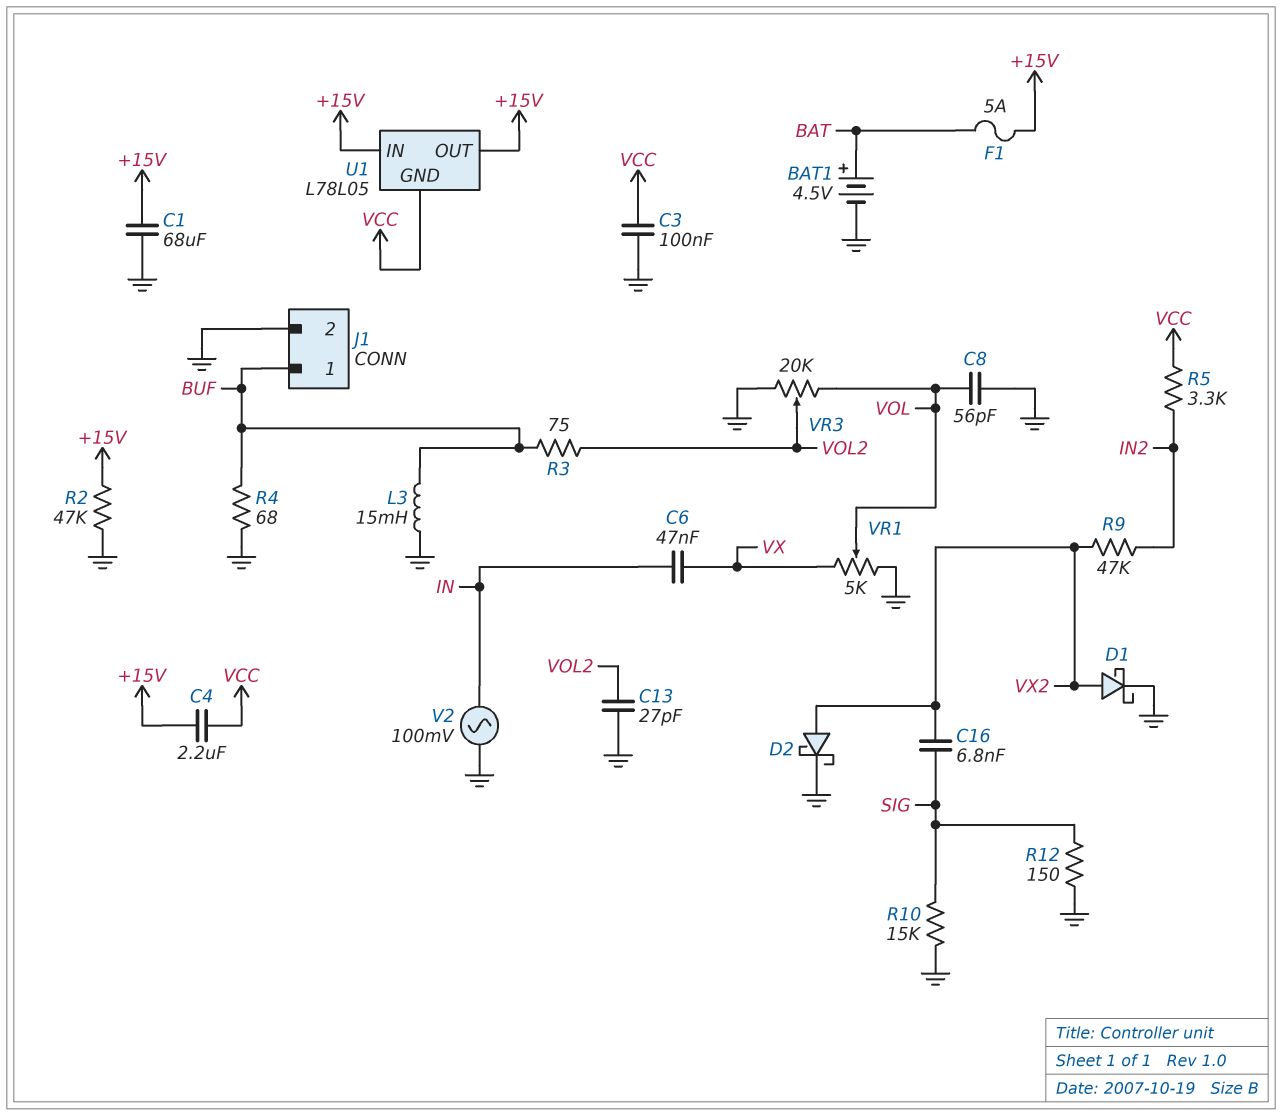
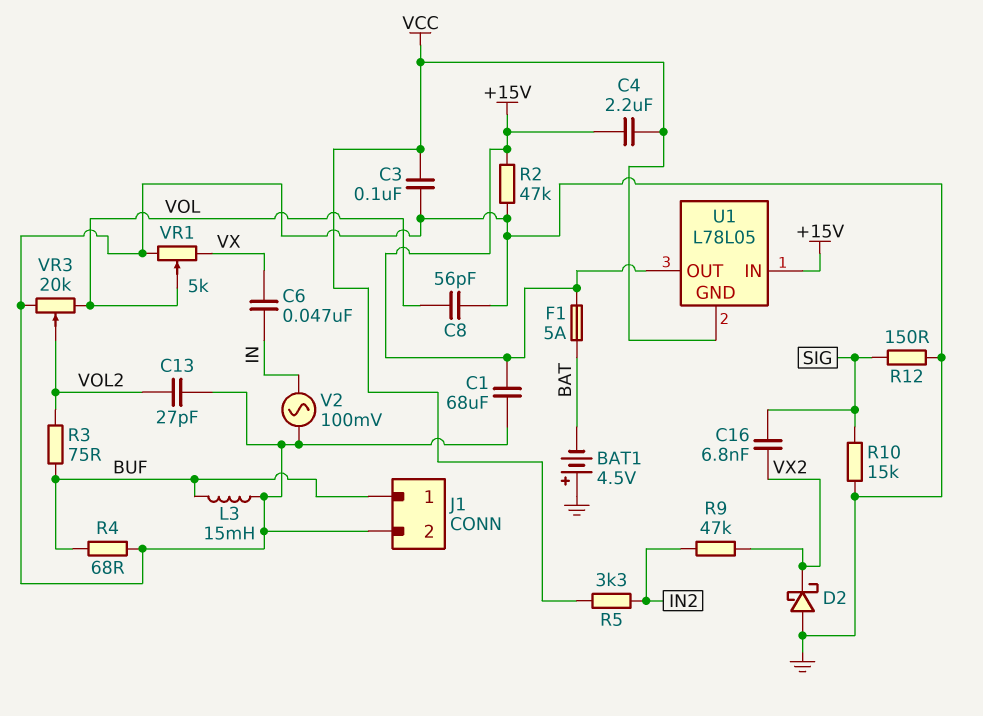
BAT1: 4.5V (plus BAT, minus GND) -> 4.5V (plus GND, minus BAT)
D1: schottky (A VX2, K GND) -> none
D2: schottky (A VX2, K GND) -> schottky (A GND, K VX2)

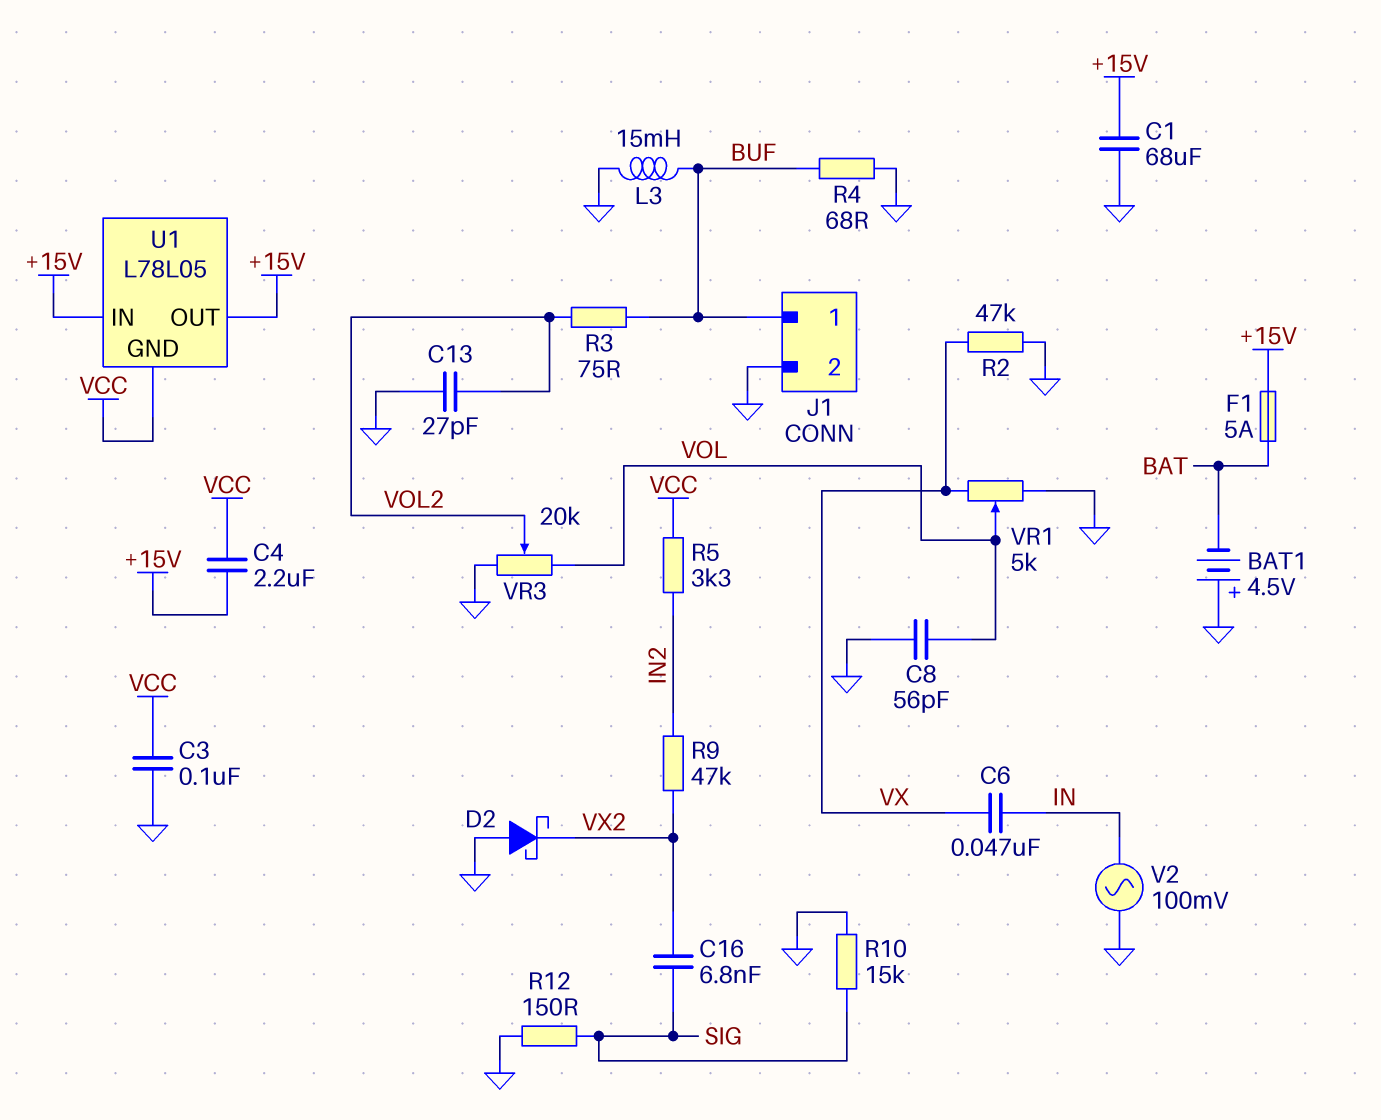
R2: 47k (+15V, GND) -> 47k (GND, VX)

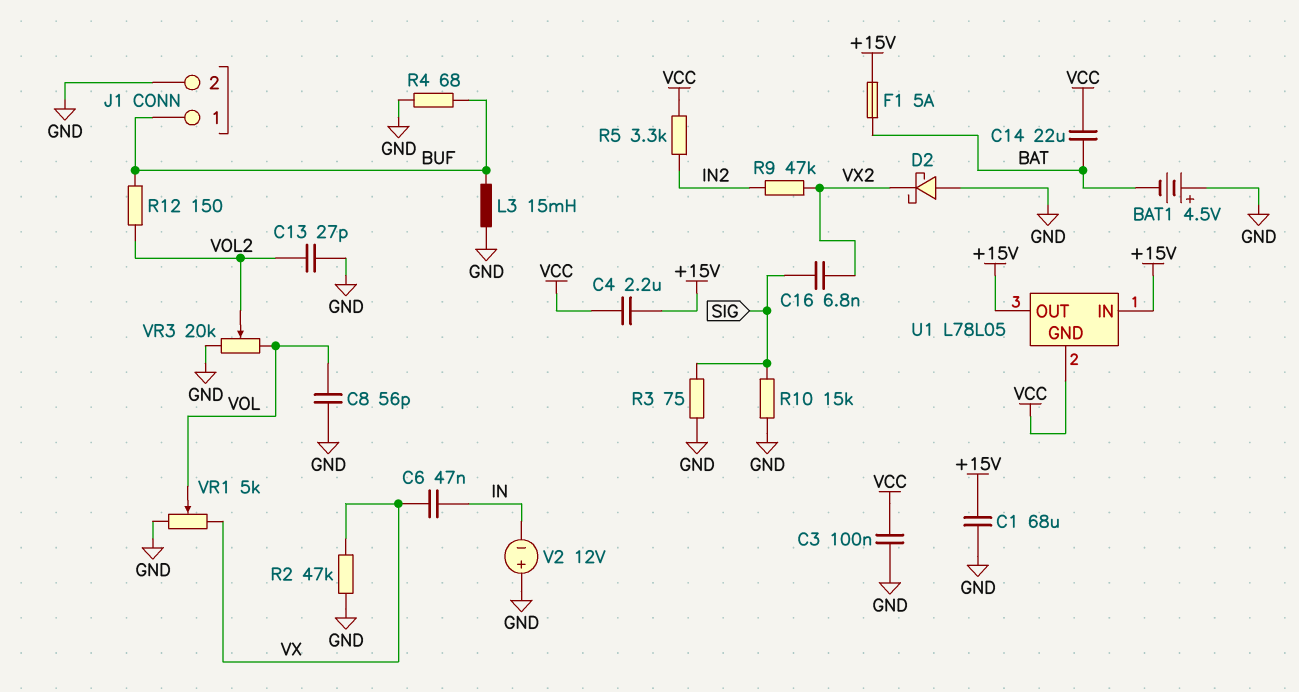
C14: none -> 22uF (BAT, VCC)
R3: 75 (BUF, VOL2) -> 75 (GND, SIG)
R12: 150 (GND, SIG) -> 150 (BUF, VOL2)
V2: AC 100mV (GND, IN) -> 12V (plus GND, minus IN)

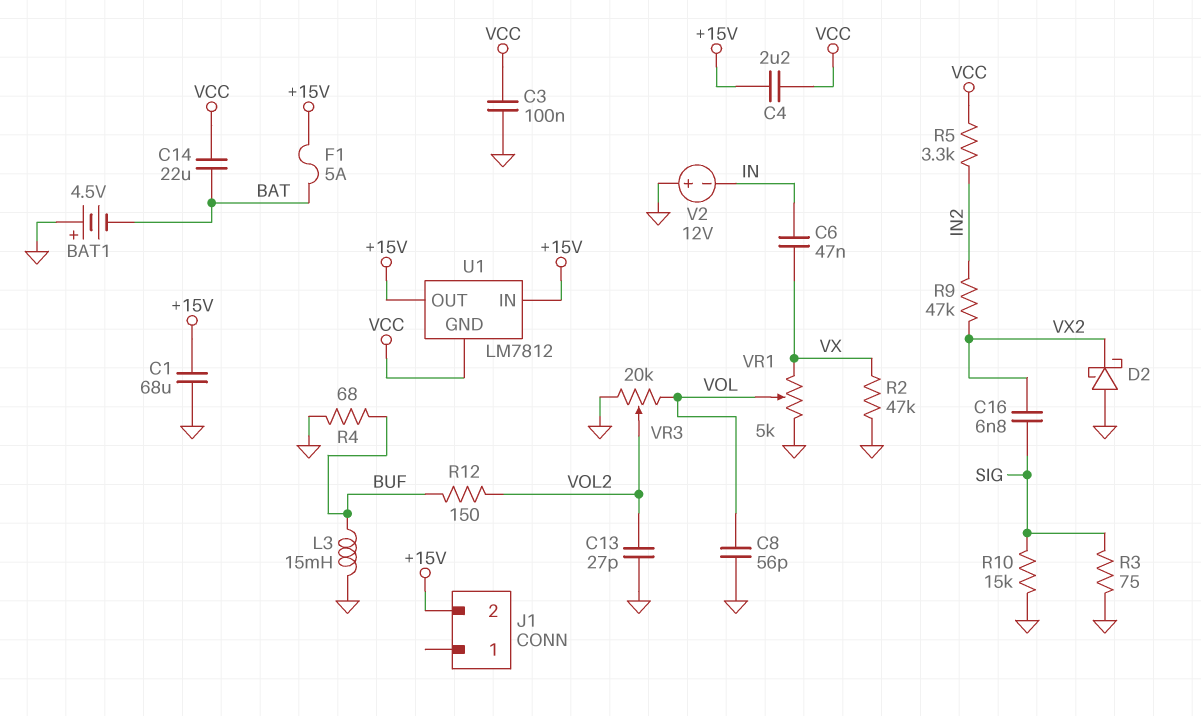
J1 pin 1: BUF -> none
J1 pin 2: GND -> +15V
U1: L78L05 -> LM7812

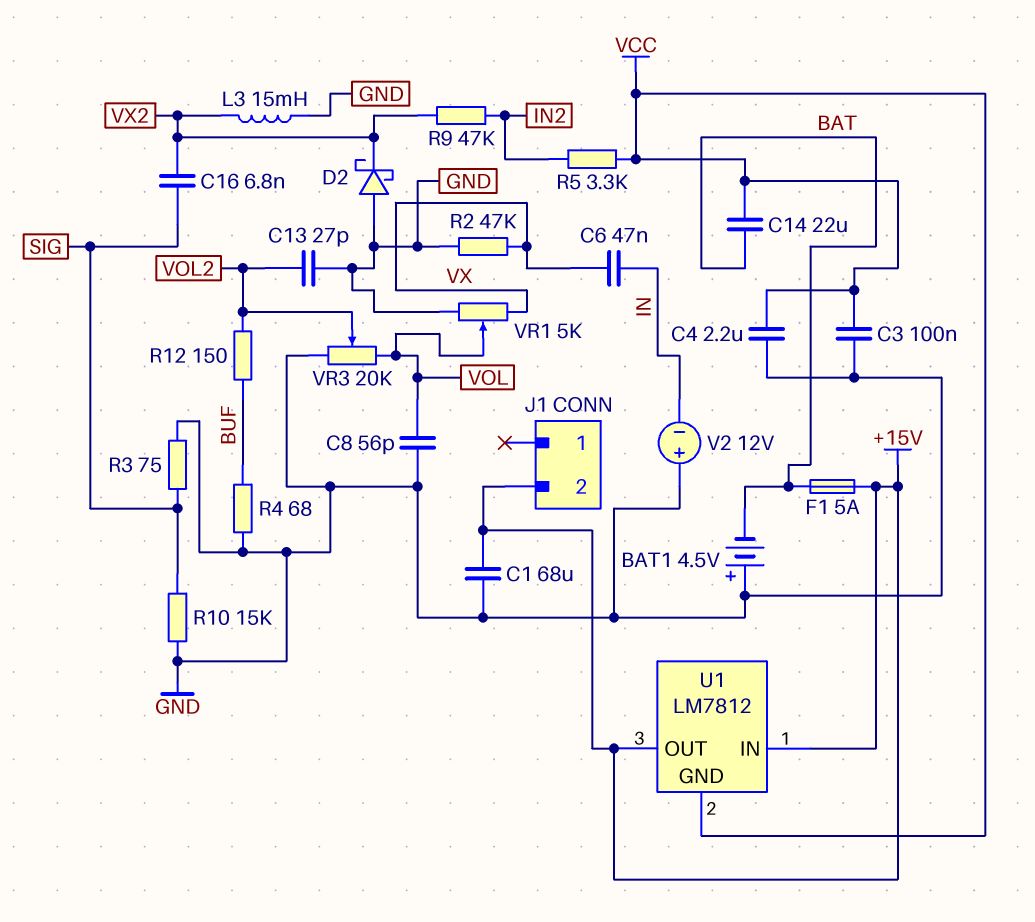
C4: 2.2uF (+15V, VCC) -> 2.2uF (GND, VCC)
L3: 15mH (BUF, GND) -> 15mH (GND, VX2)

